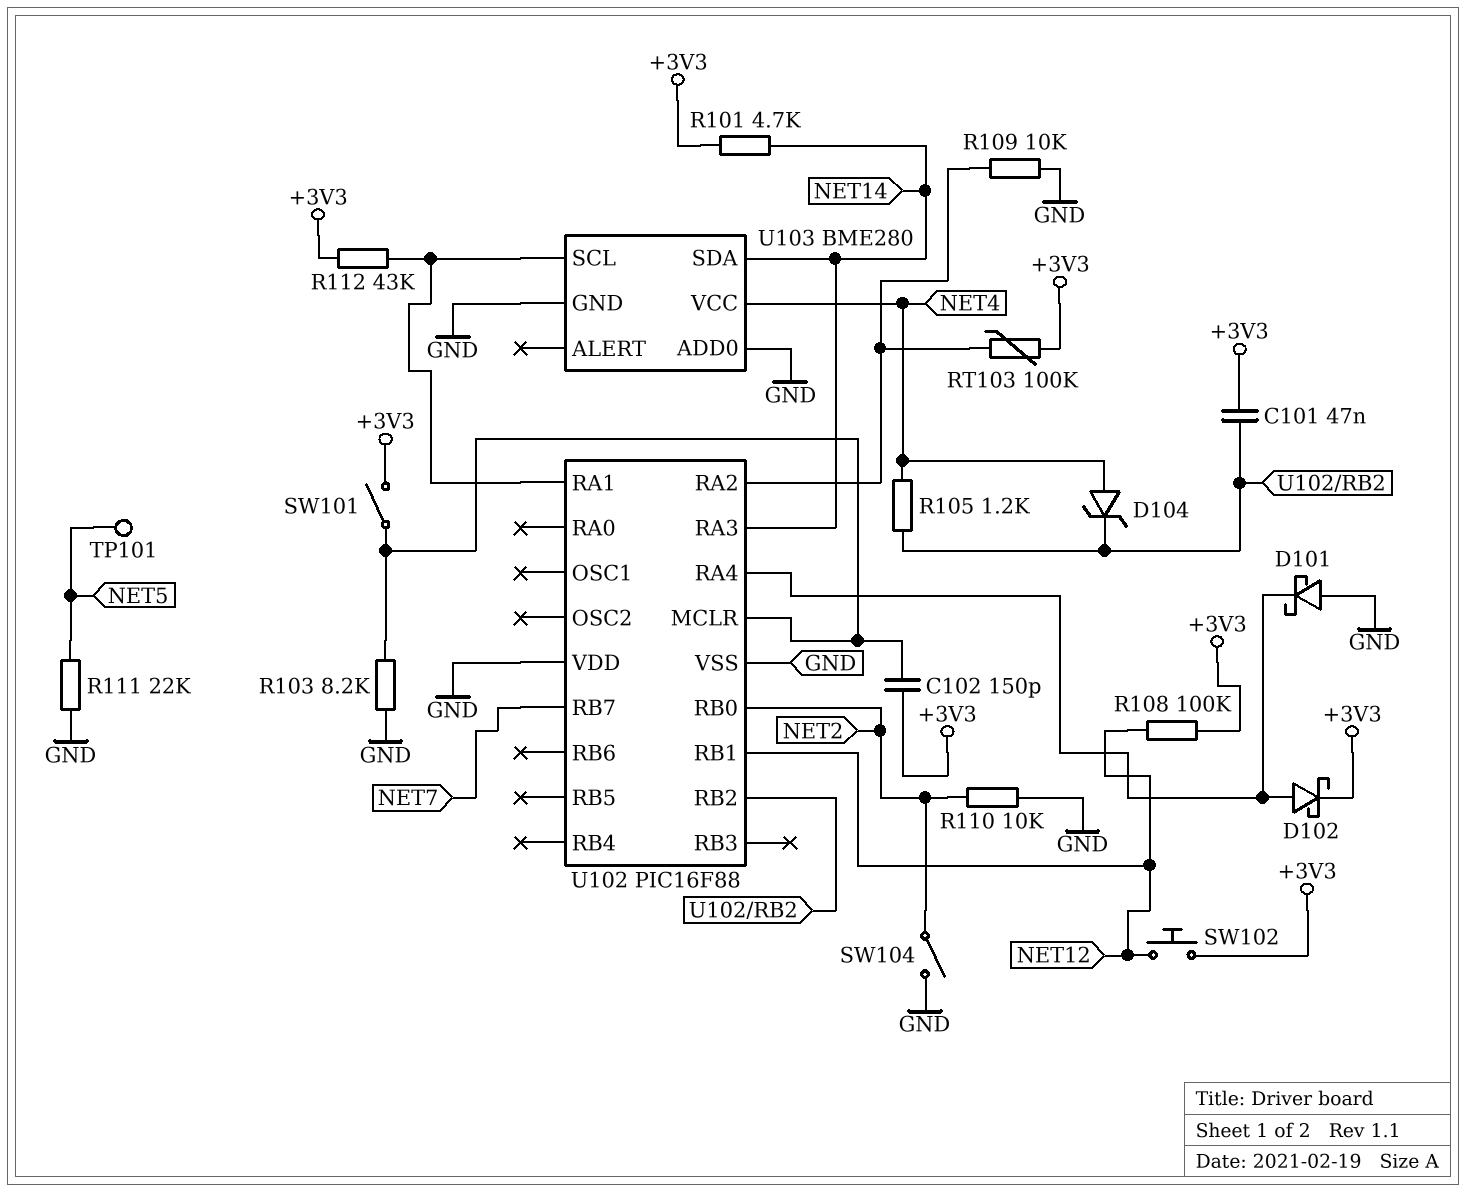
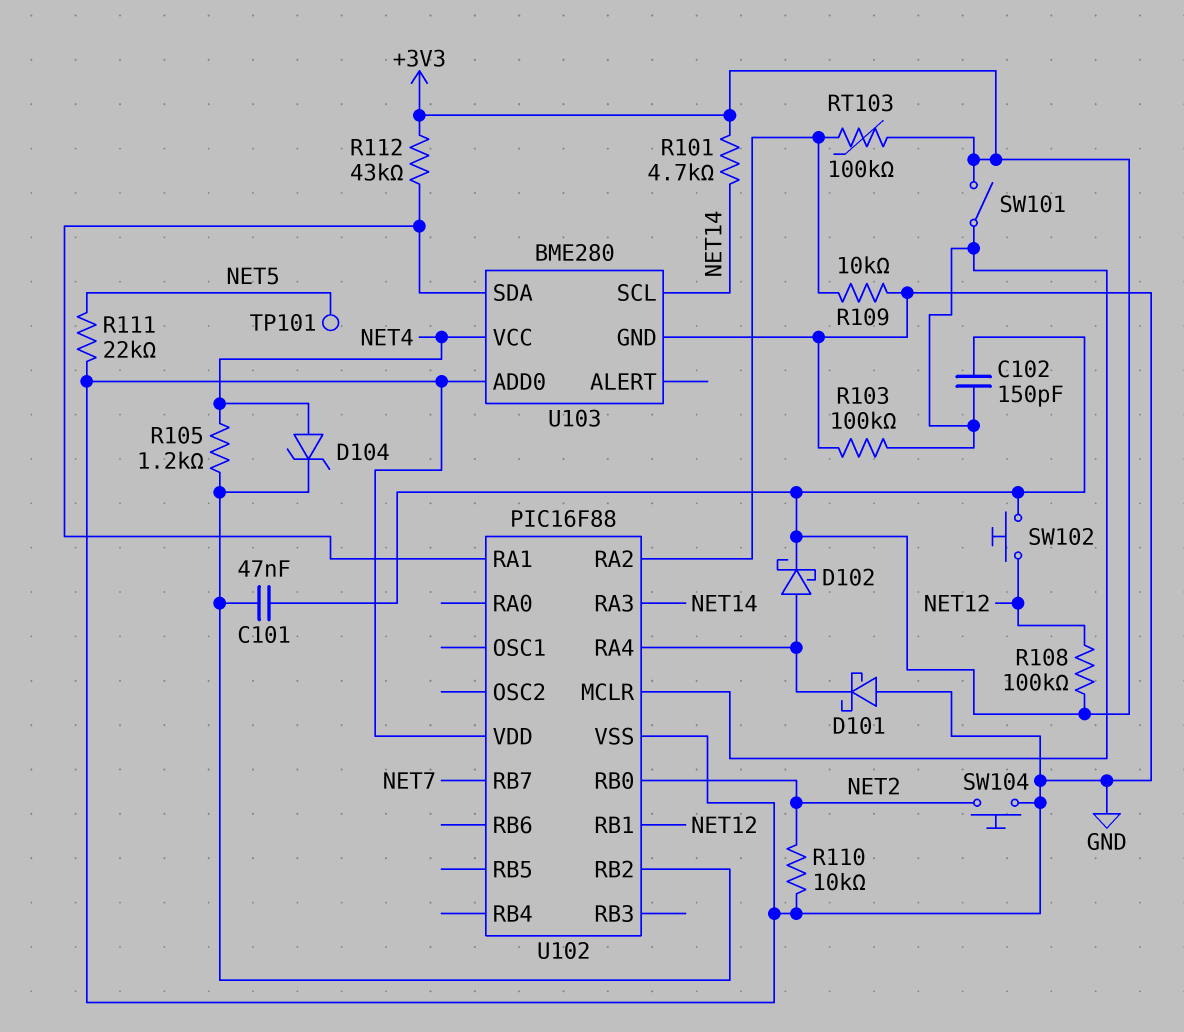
R103: 8.2k (GND, U102/MCLR) -> 100k (GND, U102/MCLR)
SW104: switch (GND, NET2) -> button (GND, NET2)
U103 pin SCL: U102/RA1 -> NET14
U103 pin SDA: NET14 -> U102/RA1

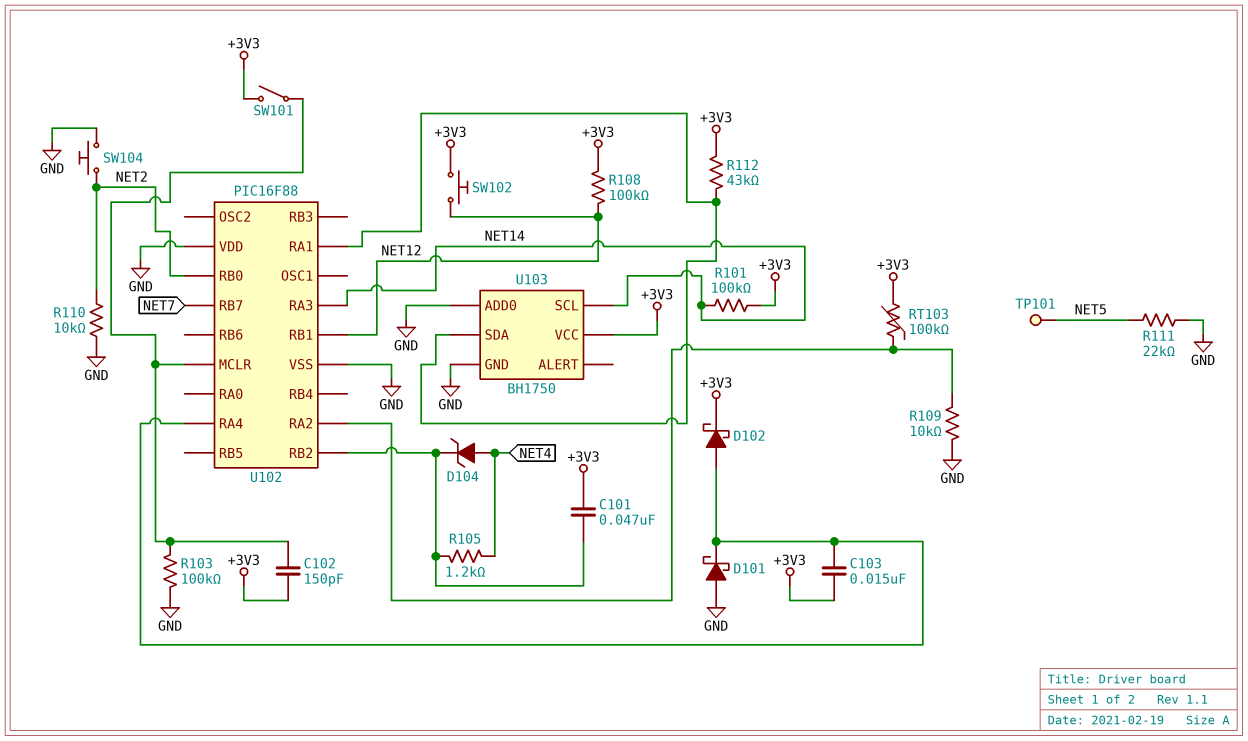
C103: none -> 15nF (+3V3, U102/RA4)
R101: 4.7k (+3V3, NET14) -> 100k (+3V3, NET14)
U103: BME280 -> BH1750
U103 pin VCC: NET4 -> +3V3

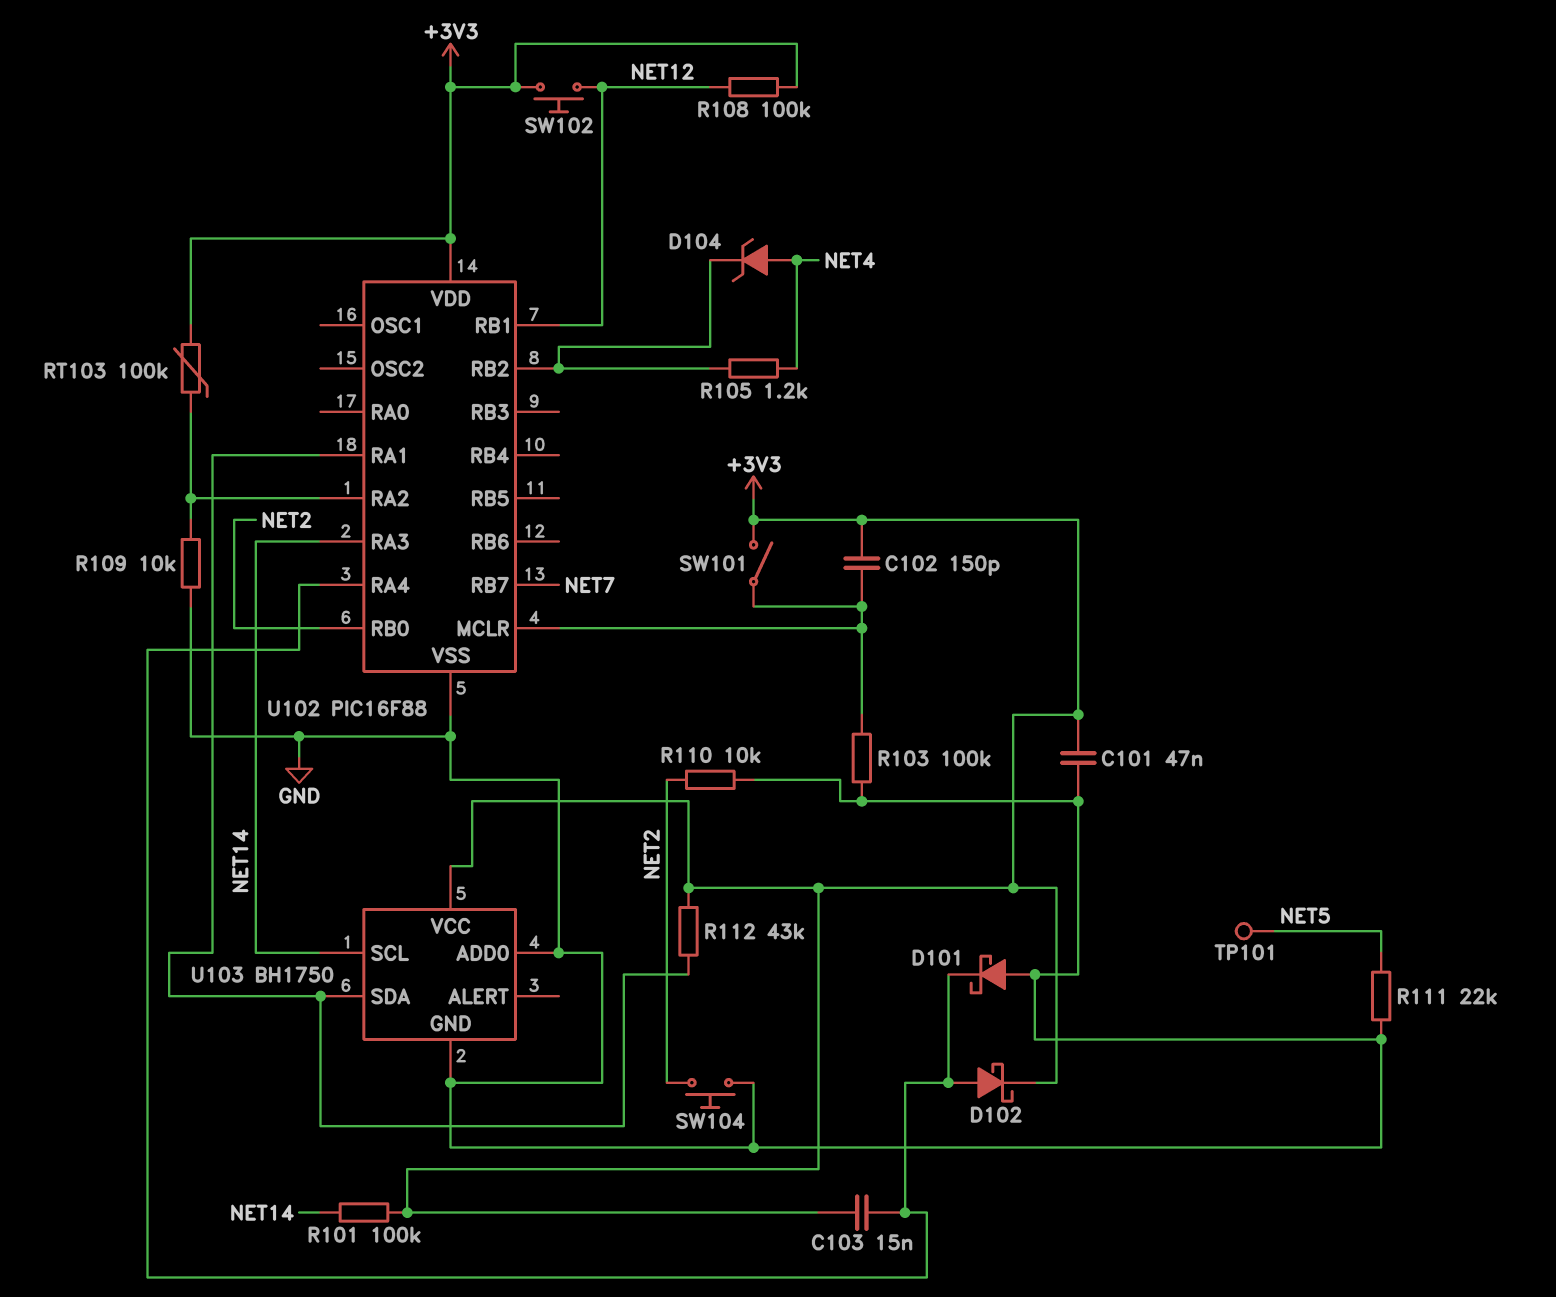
C101: 47nF (+3V3, U102/RB2) -> 47nF (+3V3, GND)
U102 pin VDD: GND -> +3V3

